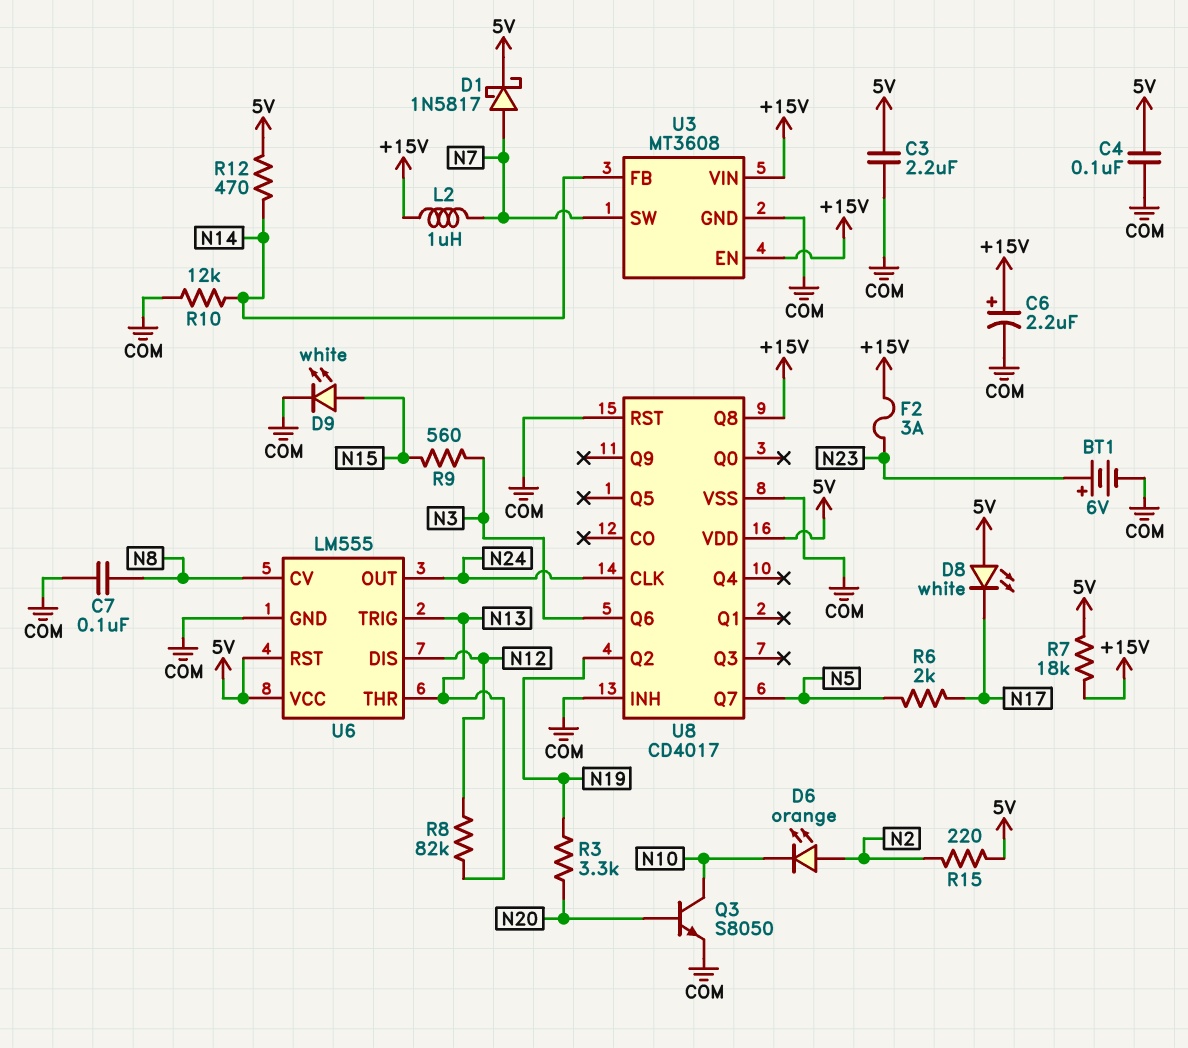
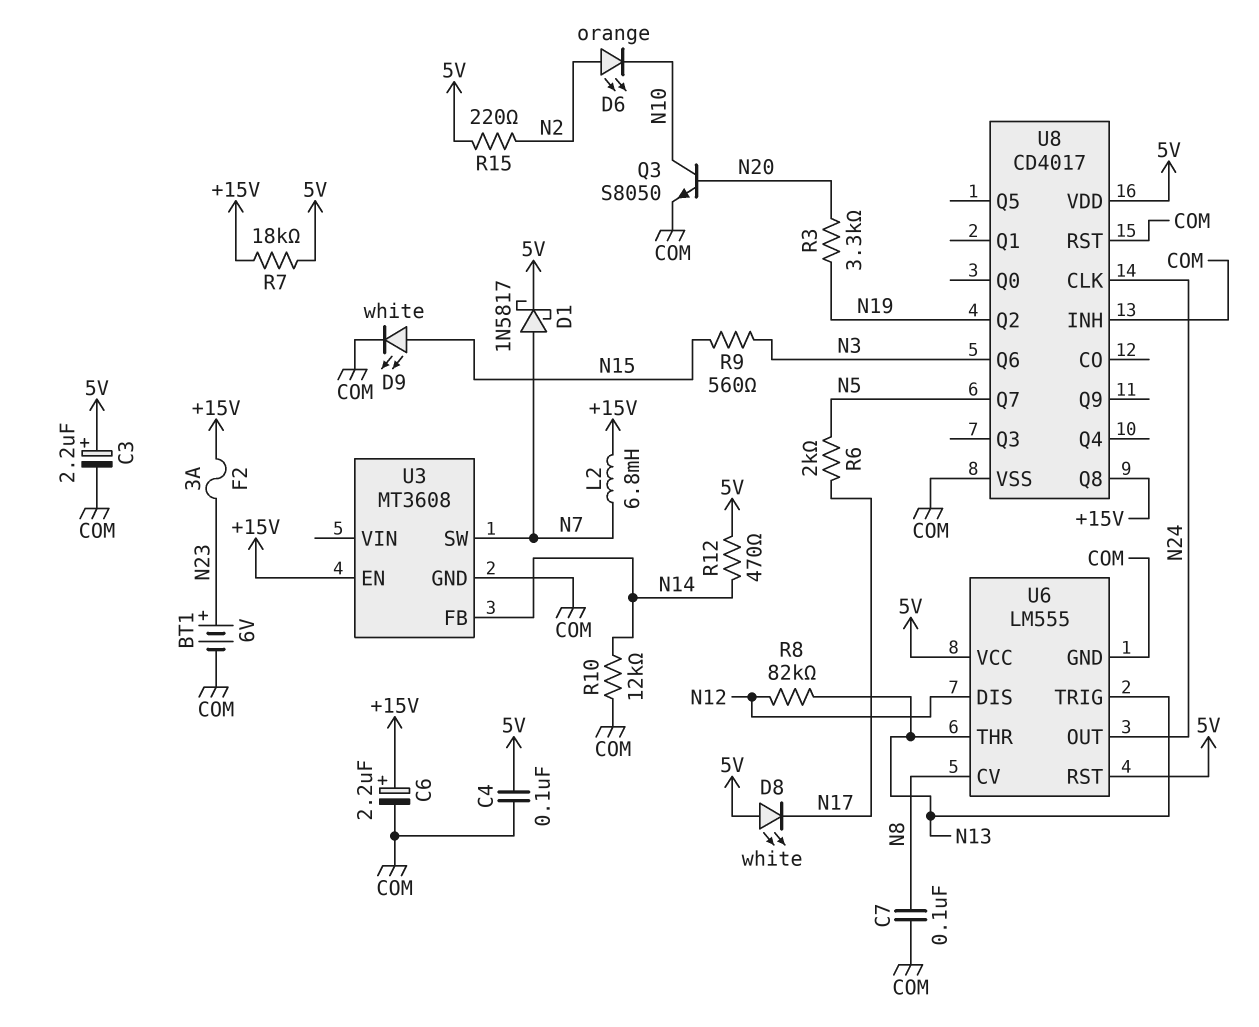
C3: 2.2uF (5V, COM) -> 2.2uF (plus 5V, minus COM)
L2: 1uH (+15V, N7) -> 6.8mH (+15V, N7)
U3 pin VIN: +15V -> none

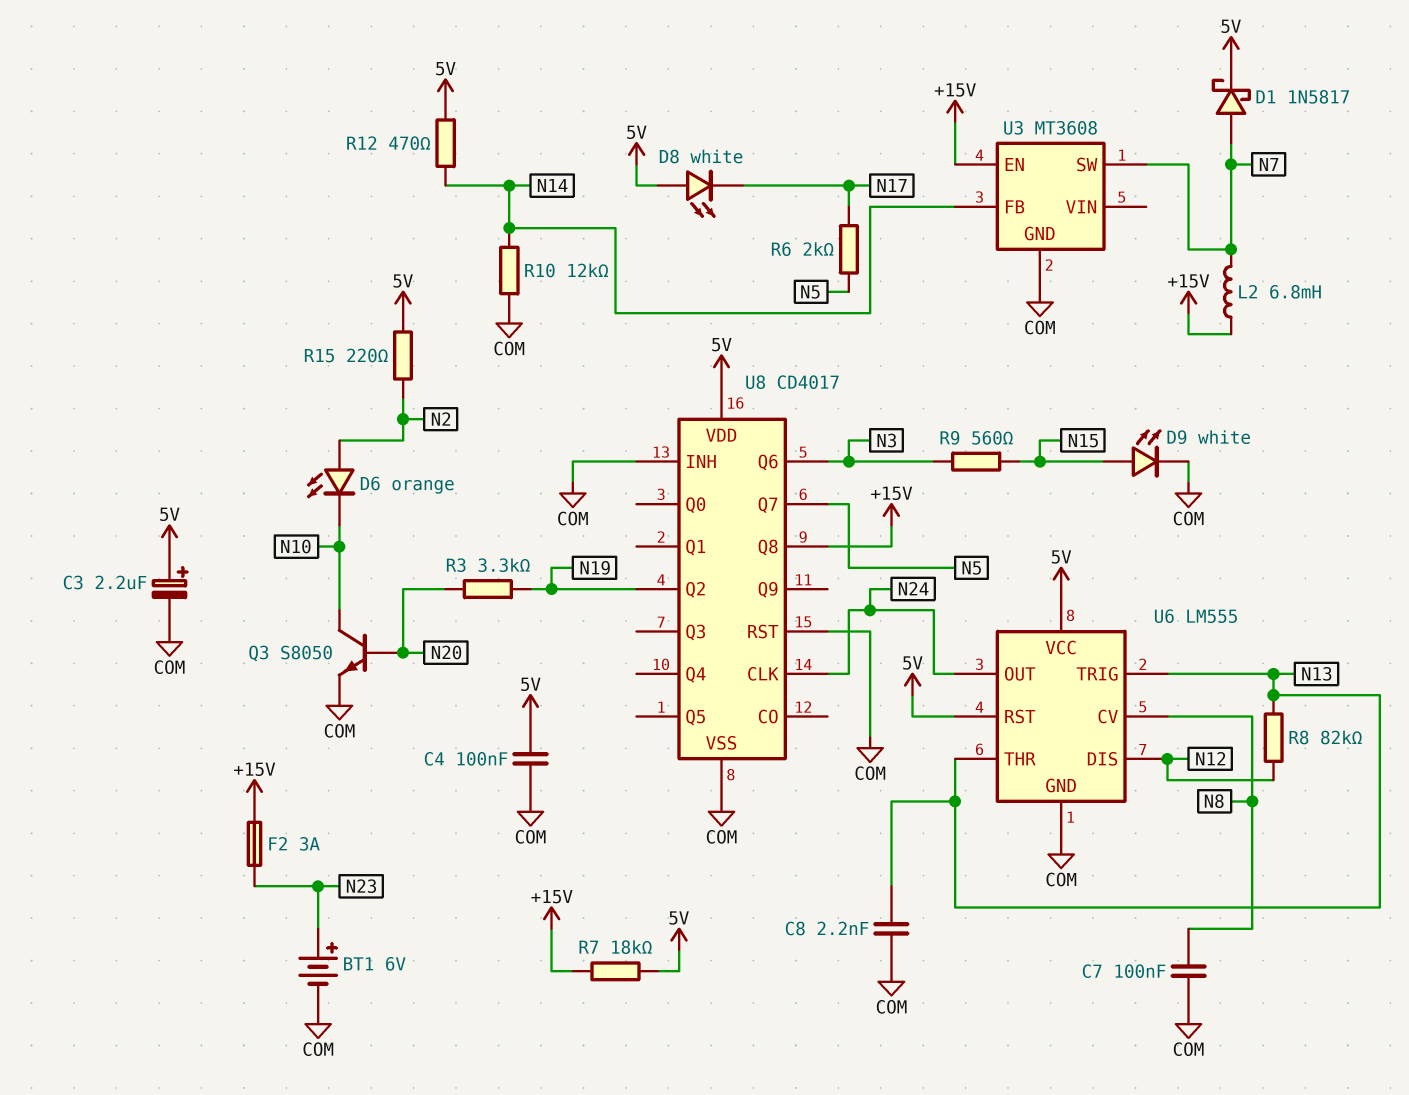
C6: 2.2uF (plus +15V, minus COM) -> none
C8: none -> 2.2nF (COM, N13)

